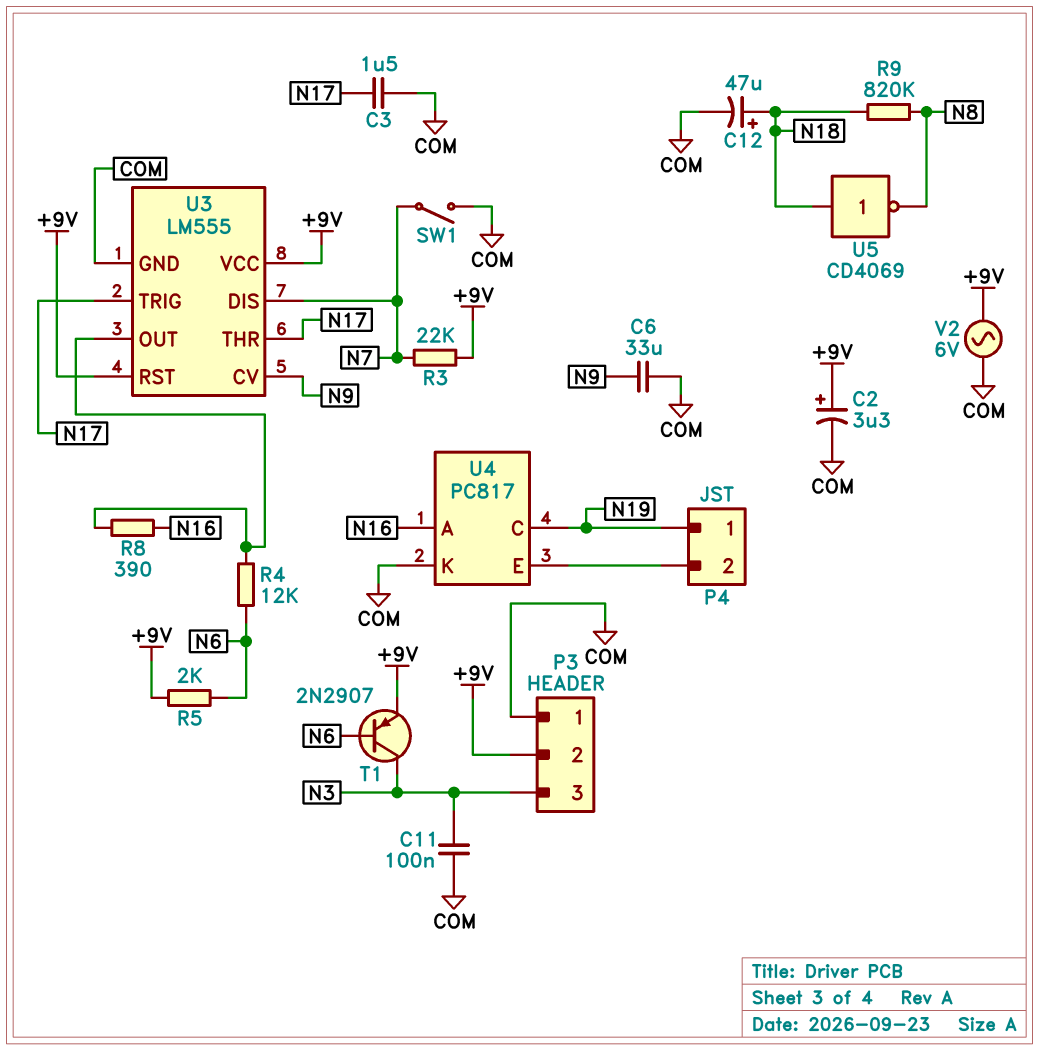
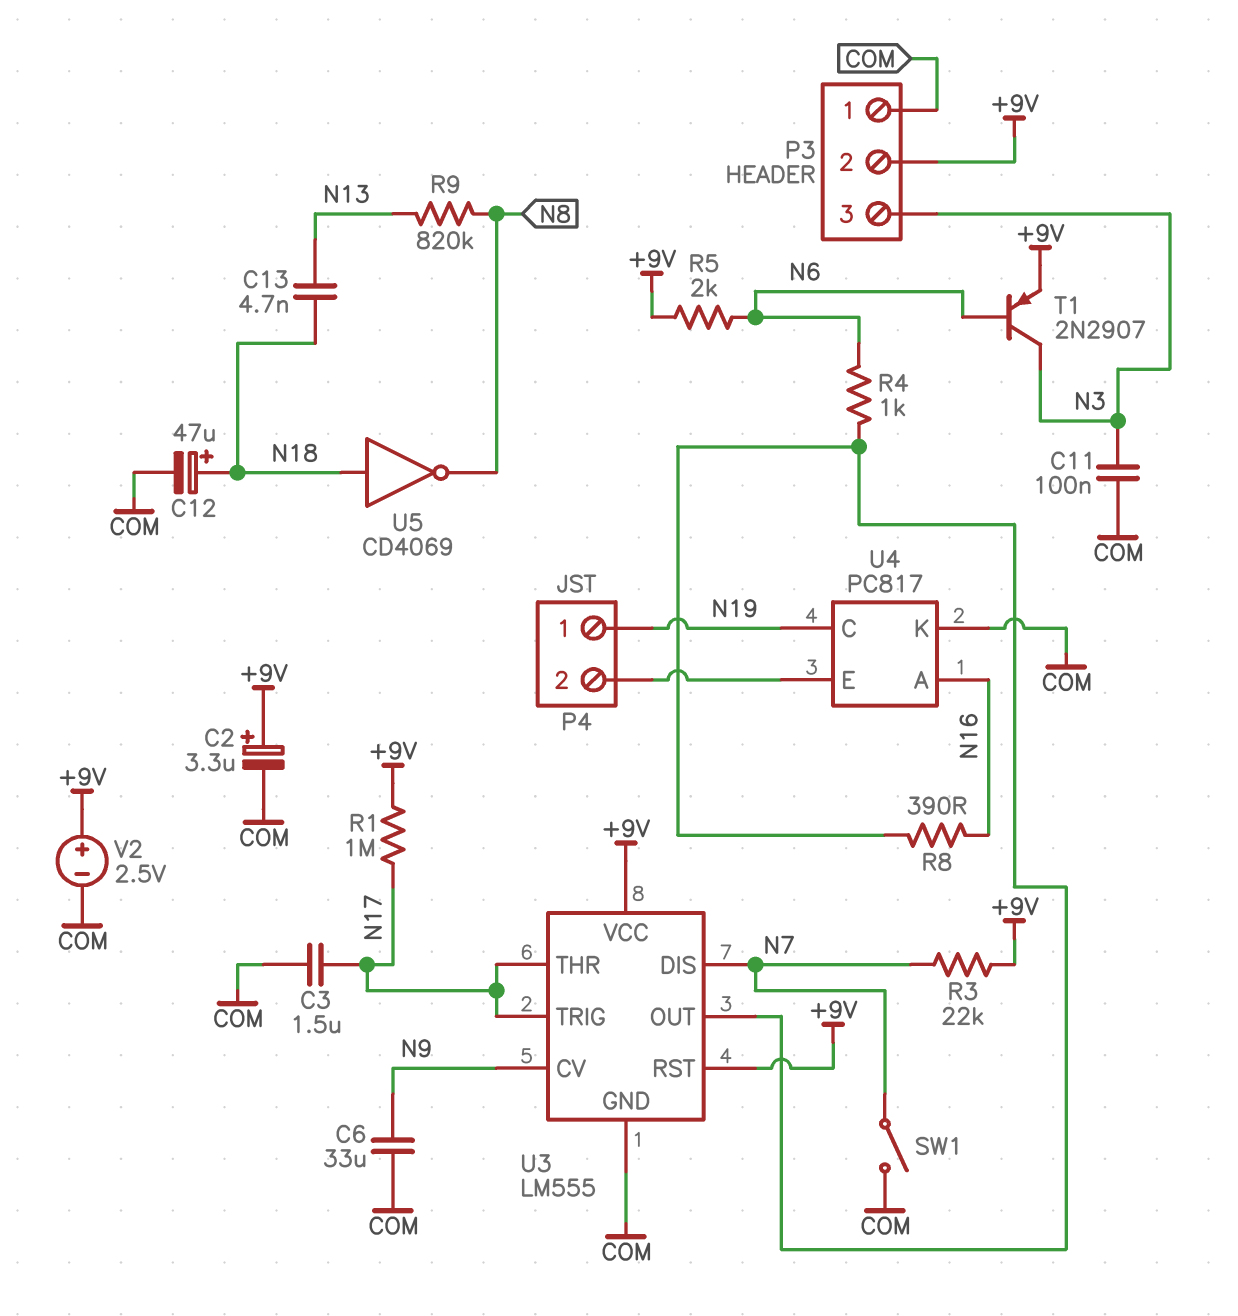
C13: none -> 4.7nF (N13, N18)
R1: none -> 1M (+9V, N17)
R4: 12k (N6, U3/OUT) -> 1k (N6, U3/OUT)
R9: 820k (N8, N18) -> 820k (N8, N13)
V2: AC 6V (+9V, COM) -> 2.5V (plus +9V, minus COM)

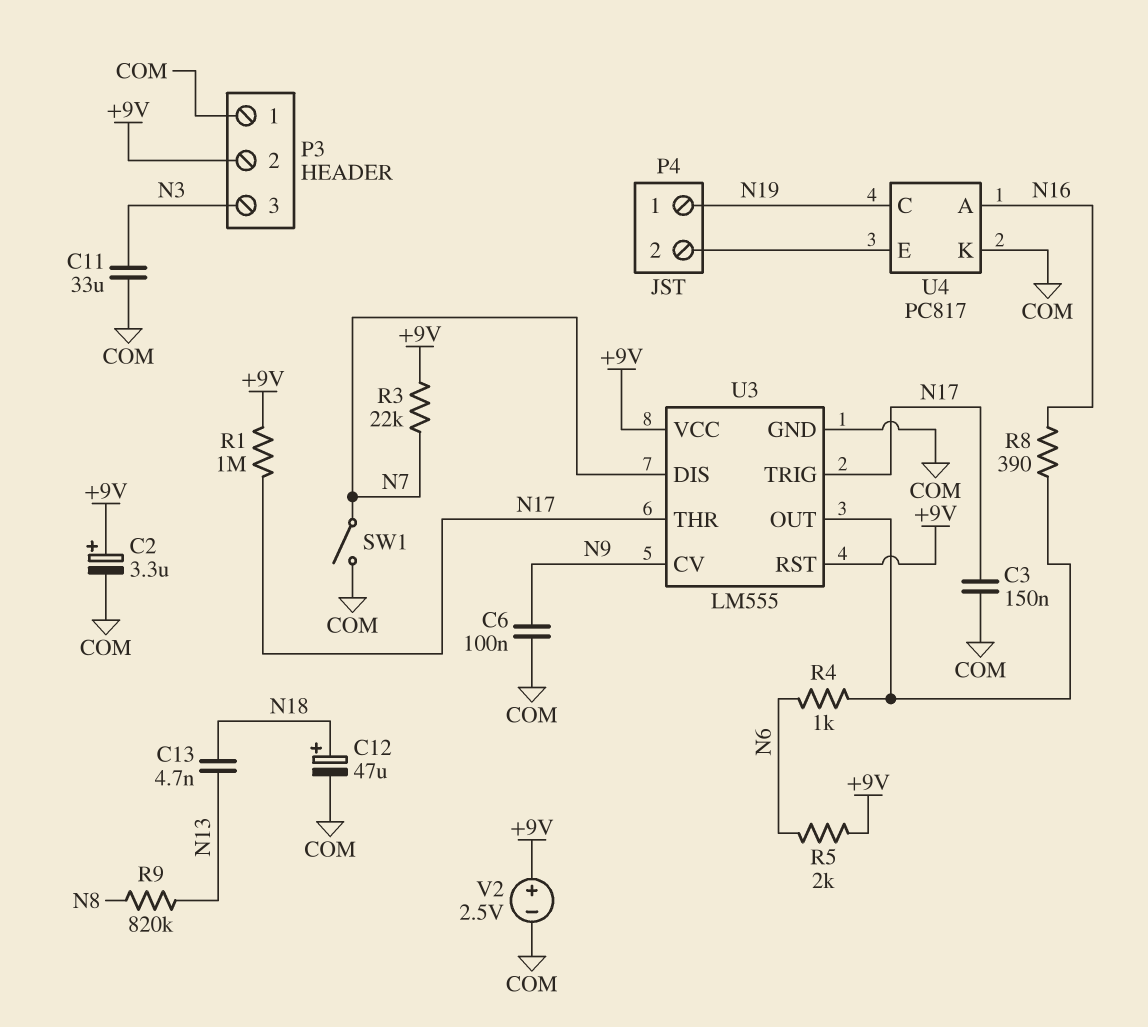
C3: 1.5uF (COM, N17) -> 150nF (COM, N17)
C6: 33uF (COM, N9) -> 100nF (COM, N9)
C11: 100nF (COM, N3) -> 33uF (COM, N3)
T1: PNP 2N2907 (B N6, C N3, E +9V) -> none
U5: NOT CD4069 (in N18, out N8) -> none

